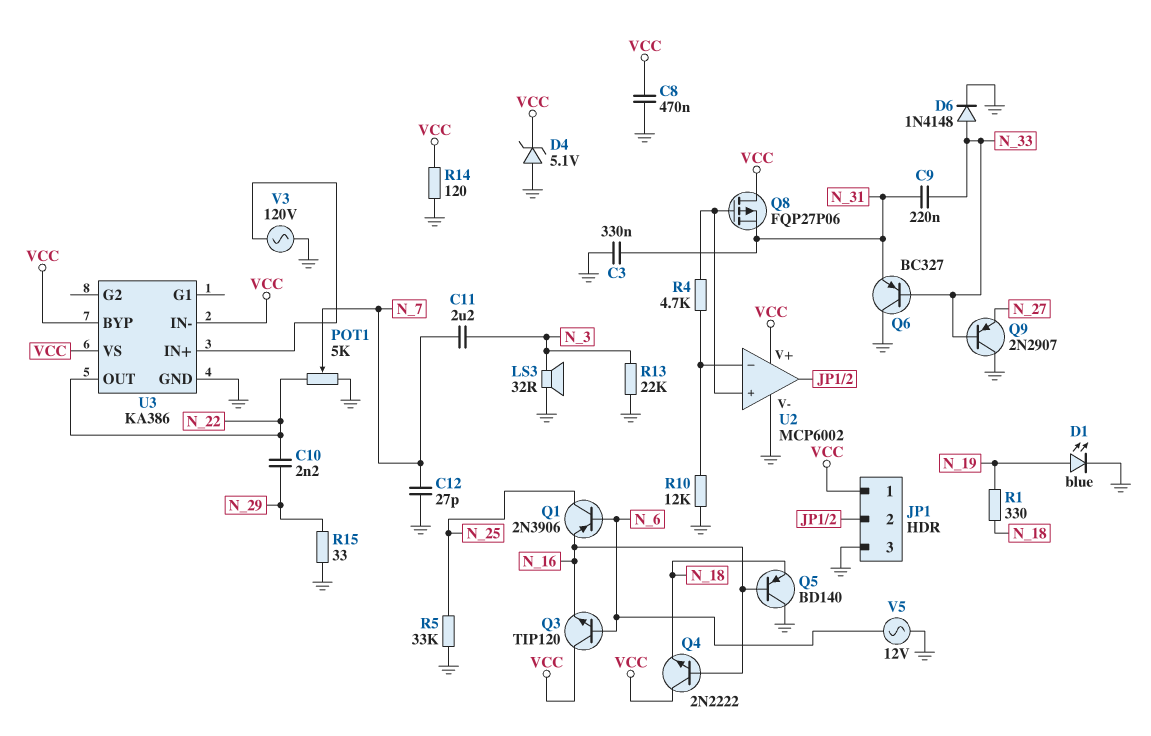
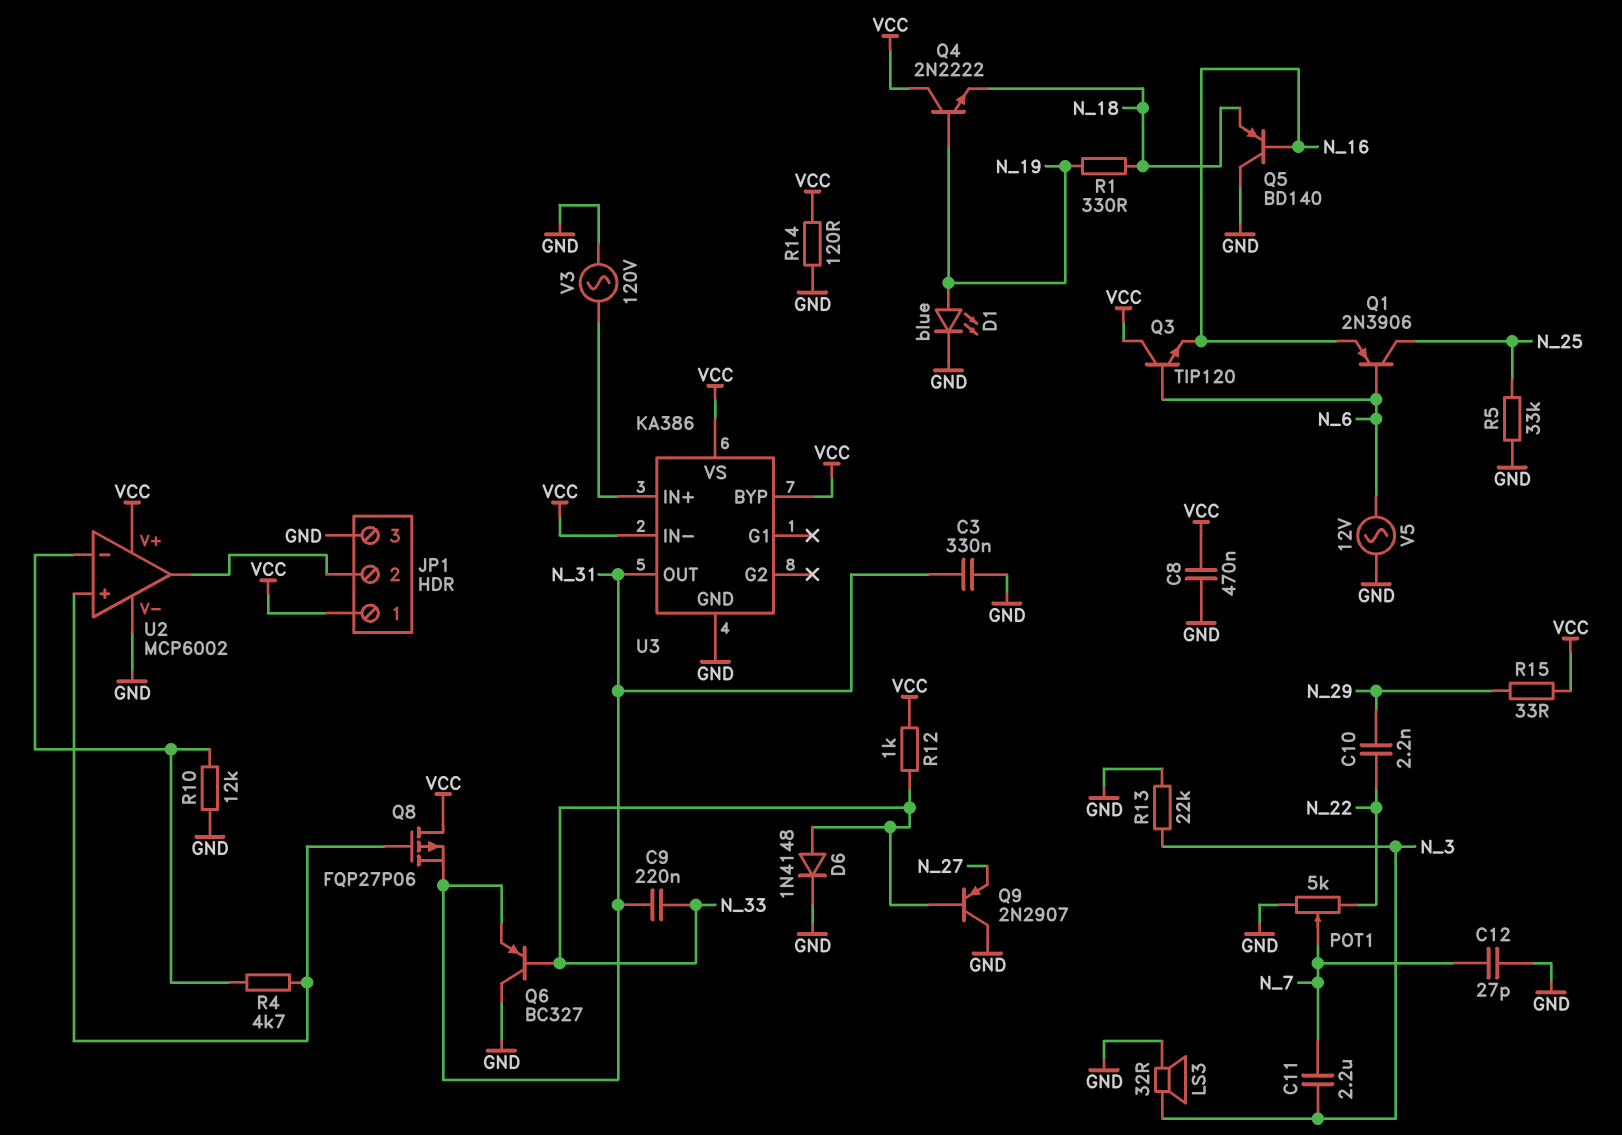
D4: zener 5.1V (A GND, K VCC) -> none
Q4: NPN 2N2222 (B N_16, C VCC, E N_18) -> NPN 2N2222 (B N_19, C VCC, E N_18)
R12: none -> 1k (N_33, VCC)
R15: 33 (GND, N_29) -> 33 (N_29, VCC)
U3 pin OUT: N_22 -> N_31

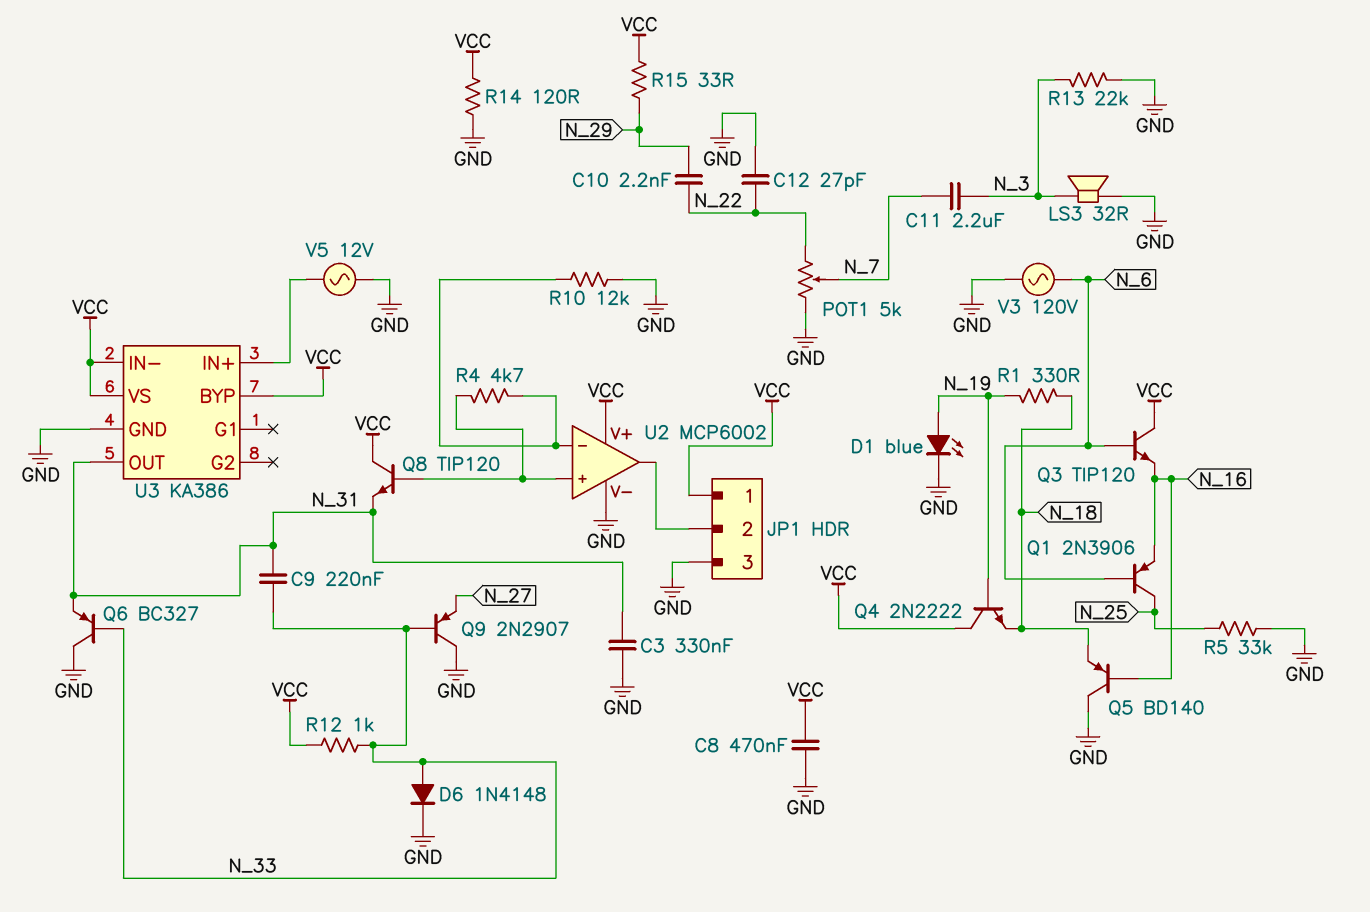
C12: 27pF (GND, N_7) -> 27pF (GND, N_22)
Q8: PMOS FQP27P06 (G U2/in+, D VCC, S N_31) -> NPN TIP120 (B U2/in+, C VCC, E N_31)
V3: AC 120V (GND, U3/IN+) -> AC 120V (GND, N_6)
V5: AC 12V (GND, N_6) -> AC 12V (GND, U3/IN+)

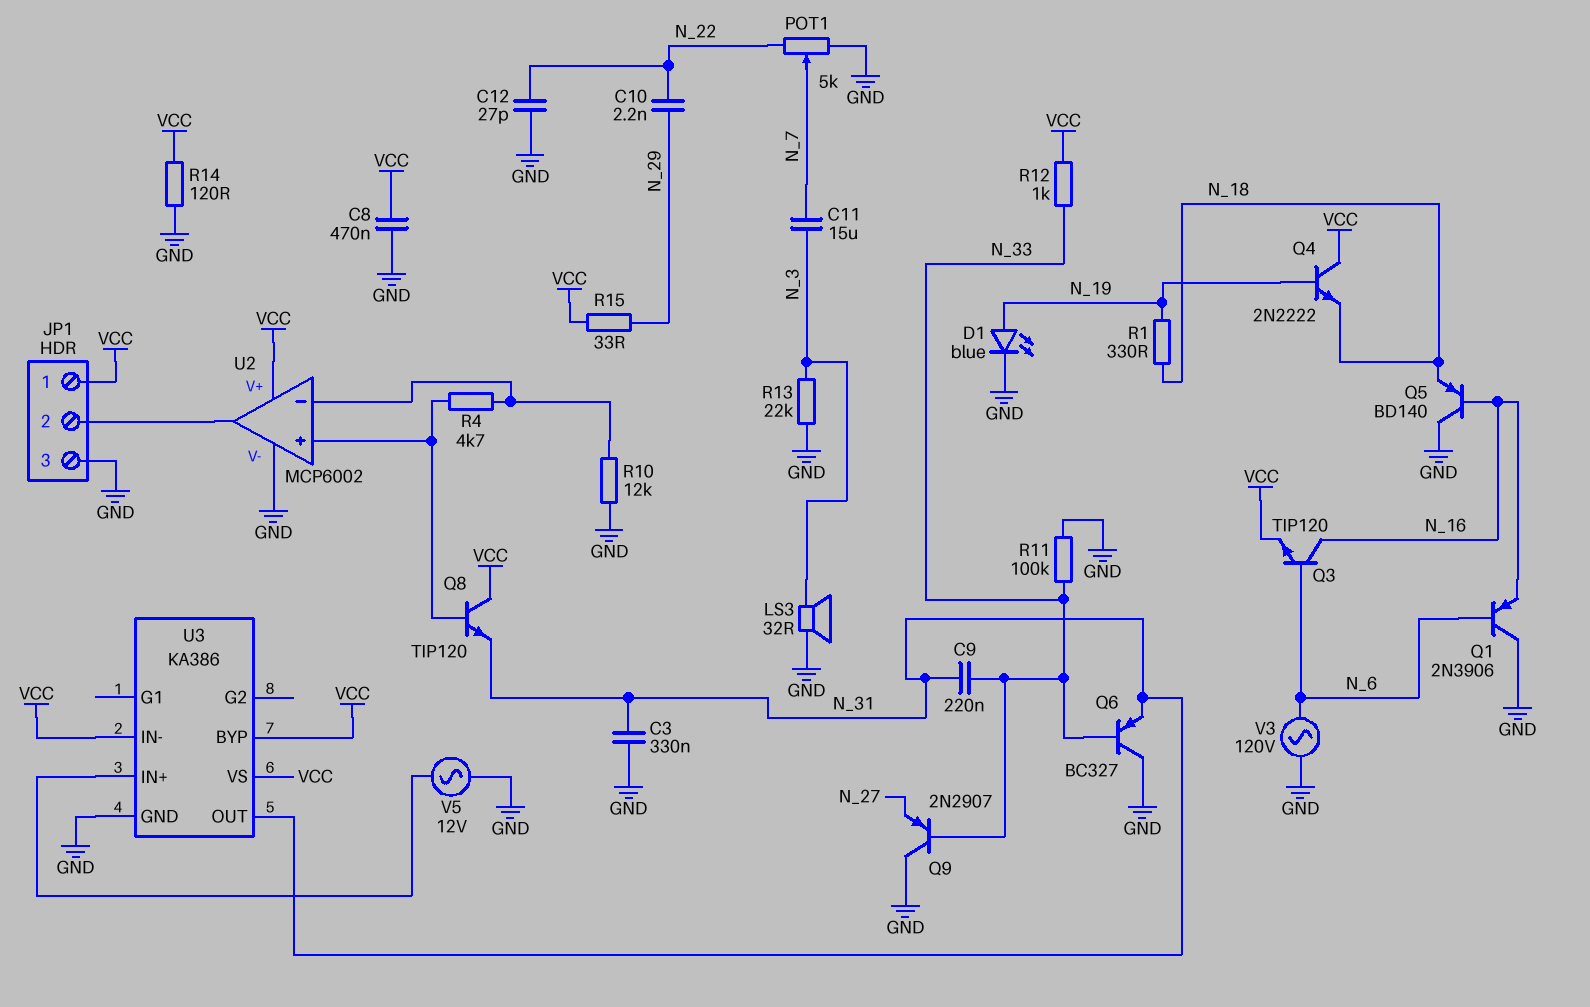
C11: 2.2uF (N_3, N_7) -> 15uF (N_3, N_7)
D6: diode 1N4148 (A N_33, K GND) -> none
Q1: PNP 2N3906 (B N_6, C N_25, E N_16) -> PNP 2N3906 (B N_6, C GND, E N_16)
Q3: NPN TIP120 (B N_6, C VCC, E N_16) -> NPN TIP120 (B N_6, C N_16, E VCC)
R5: 33k (GND, N_25) -> none
R11: none -> 100k (GND, N_33)

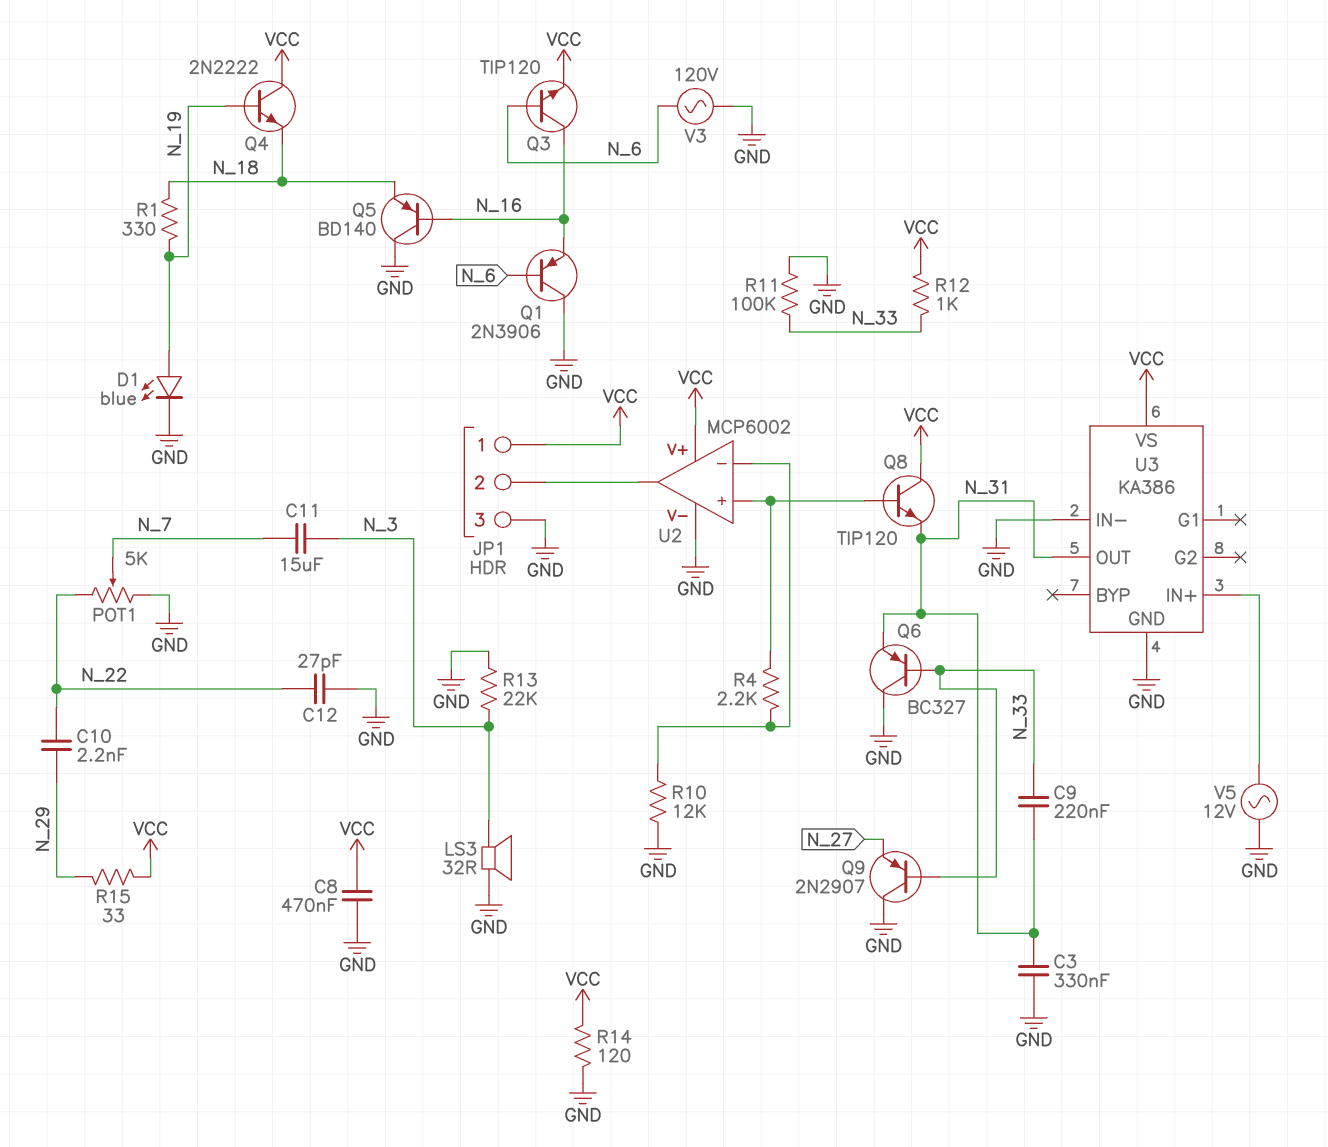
R4: 4.7k (U2/in+, U2/in-) -> 2.2k (U2/in+, U2/in-)
U3 pin BYP: VCC -> none
U3 pin IN-: VCC -> GND

